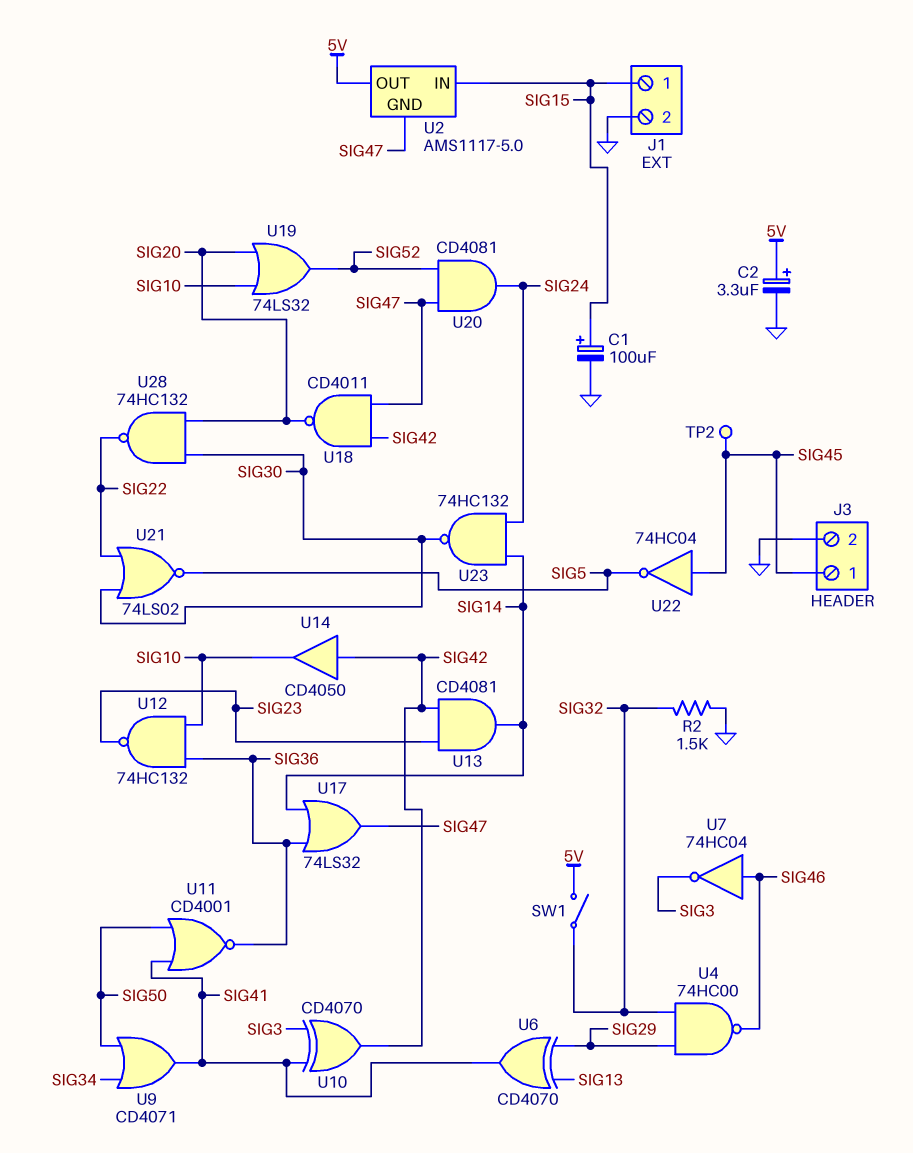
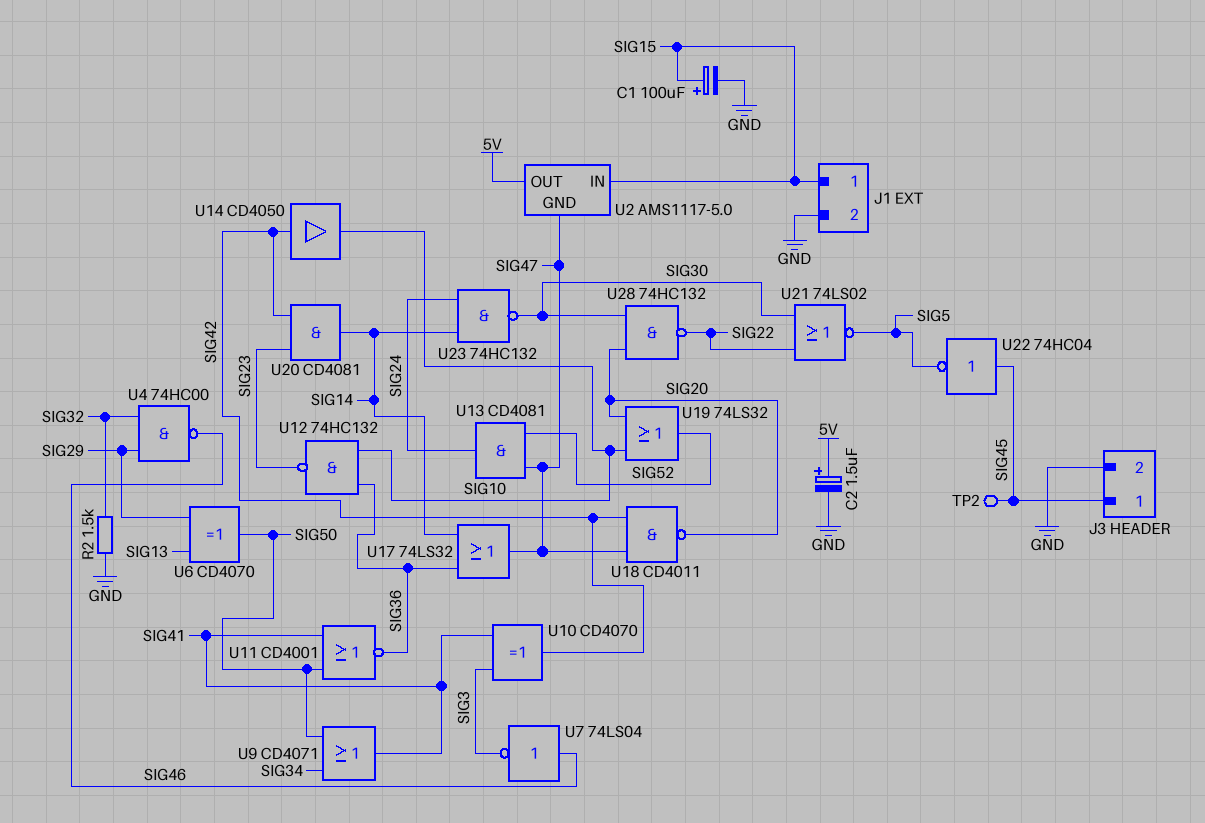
C2: 3.3uF (plus 5V, minus GND) -> 1.5uF (plus 5V, minus GND)
SW1: switch (5V, SIG32) -> none
U6: XOR CD4070 (in SIG13, in SIG29, out SIG41) -> XOR CD4070 (in SIG13, in SIG29, out SIG50)
U7: NOT 74HC04 (in SIG46, out SIG3) -> NOT 74LS04 (in SIG46, out SIG3)
U13: AND CD4081 (in SIG23, in SIG42, out SIG14) -> AND CD4081 (in SIG47, in SIG52, out SIG24)
U20: AND CD4081 (in SIG47, in SIG52, out SIG24) -> AND CD4081 (in SIG23, in SIG42, out SIG14)

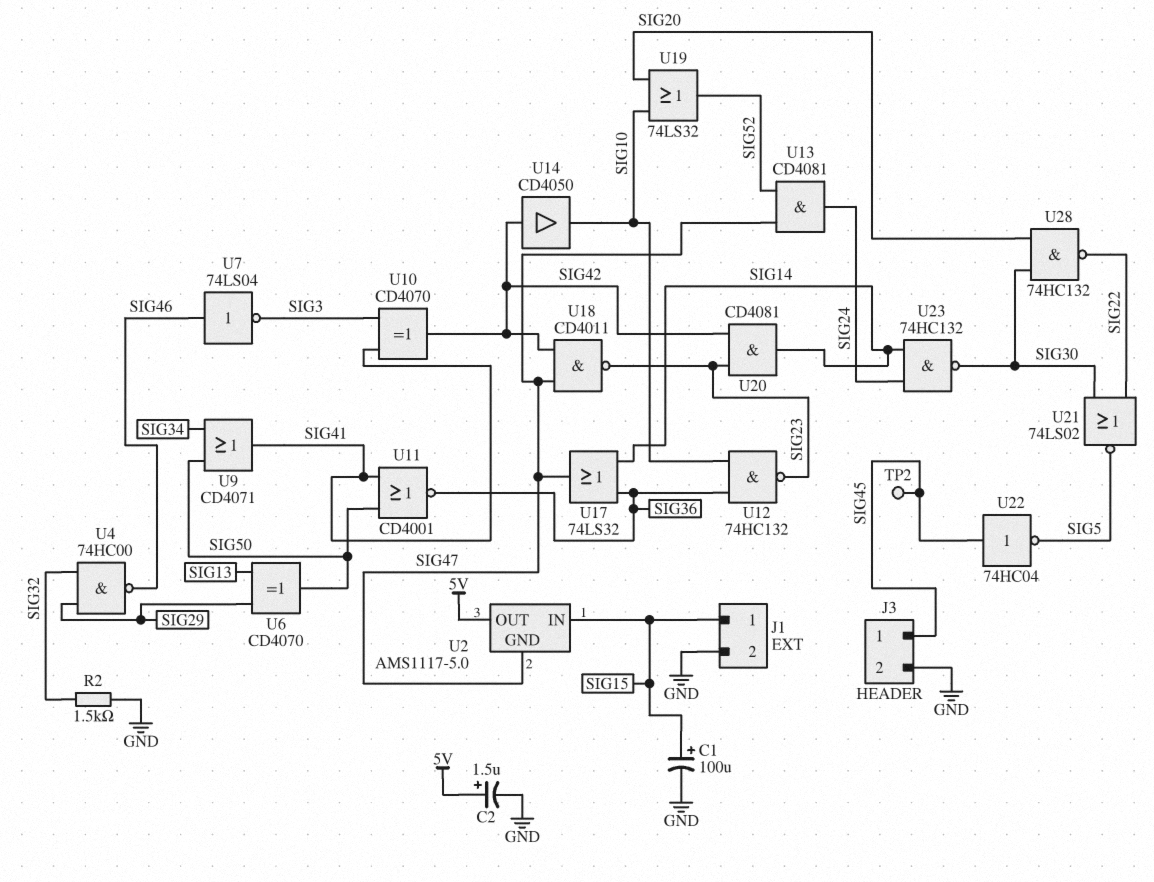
U18: NAND CD4011 (in SIG42, in SIG47, out SIG20) -> NAND CD4011 (in SIG42, in SIG47, out SIG23)

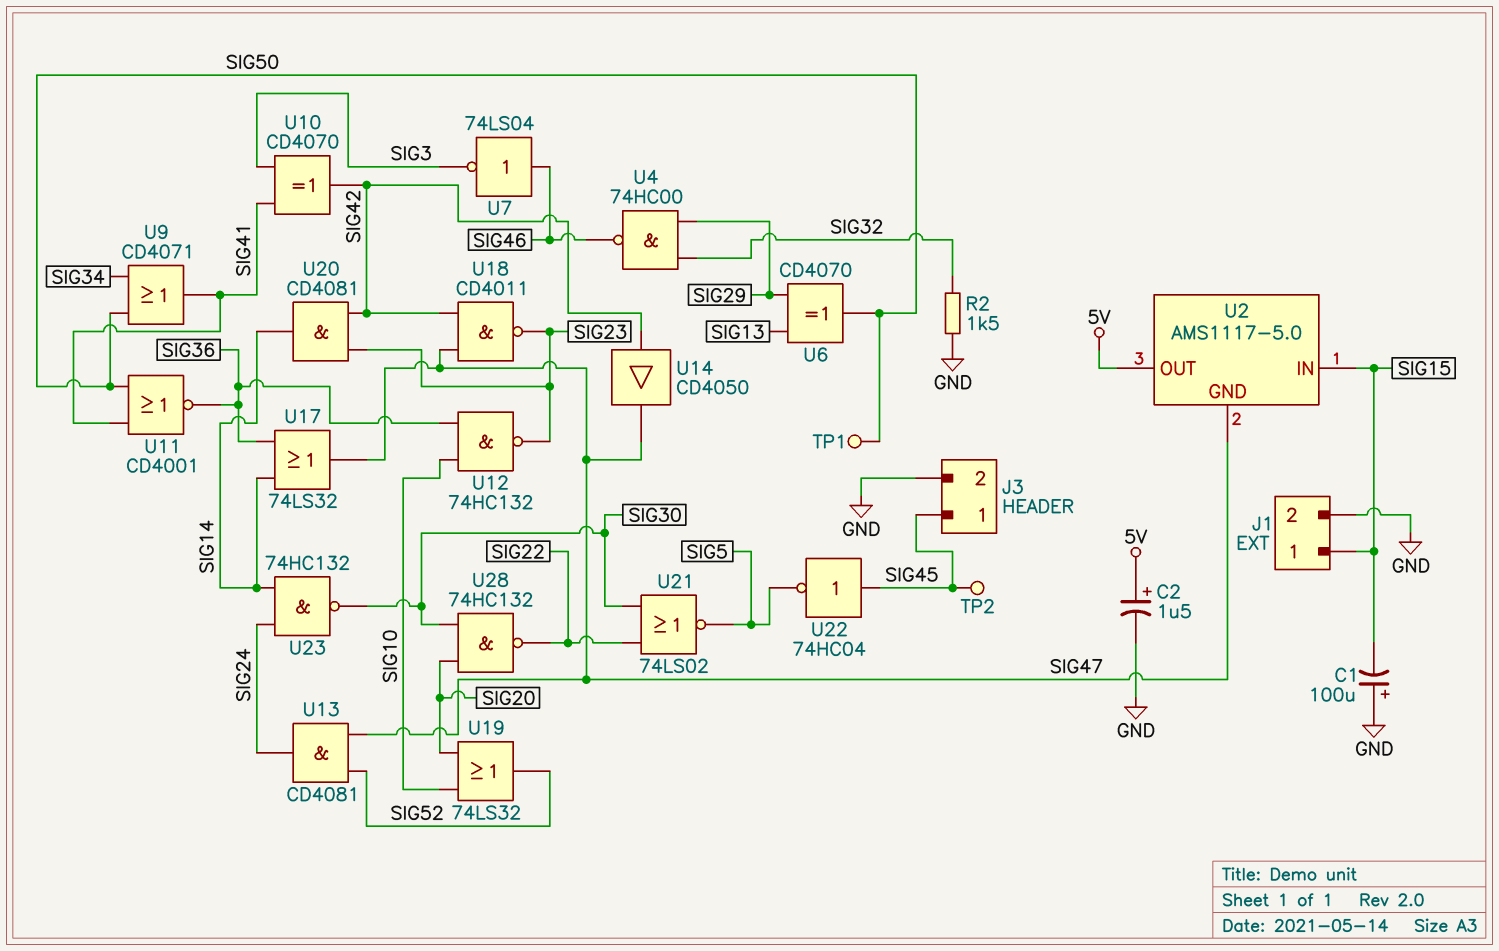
C1: 100uF (plus SIG15, minus GND) -> 100uF (plus GND, minus SIG15)
TP1: none -> test point (SIG50)
U14: buffer CD4050 (in SIG42, out SIG10) -> buffer CD4050 (in SIG42, out SIG47)

